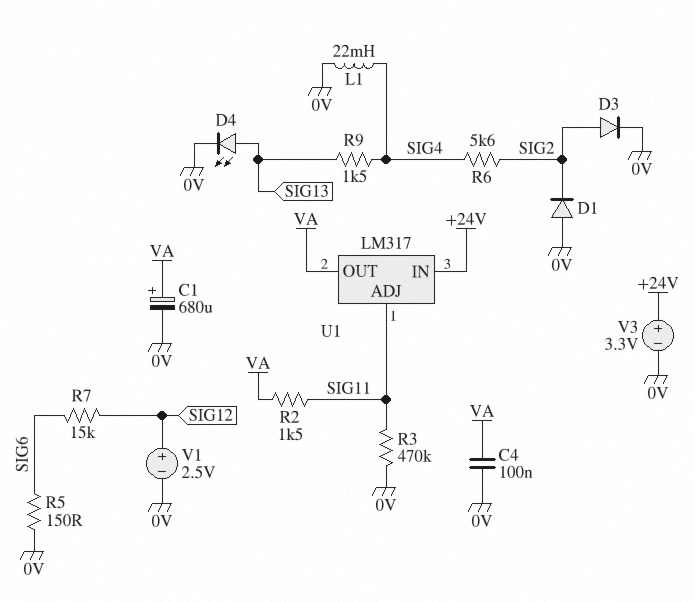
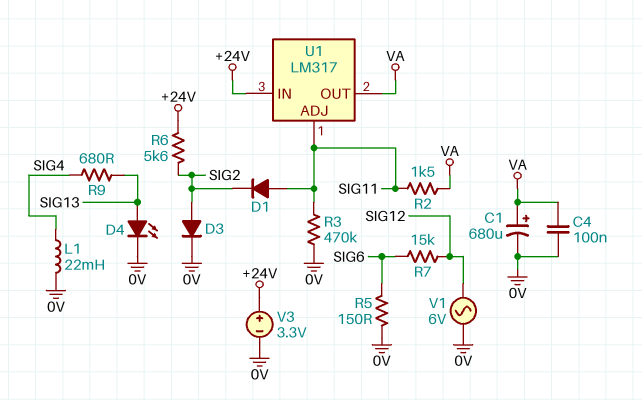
D1: diode (A 0V, K SIG2) -> diode (A SIG11, K SIG2)
R6: 5.6k (SIG2, SIG4) -> 5.6k (+24V, SIG2)
R9: 1.5k (SIG4, SIG13) -> 680 (SIG4, SIG13)
V1: 2.5V (plus SIG12, minus 0V) -> AC 6V (0V, SIG12)

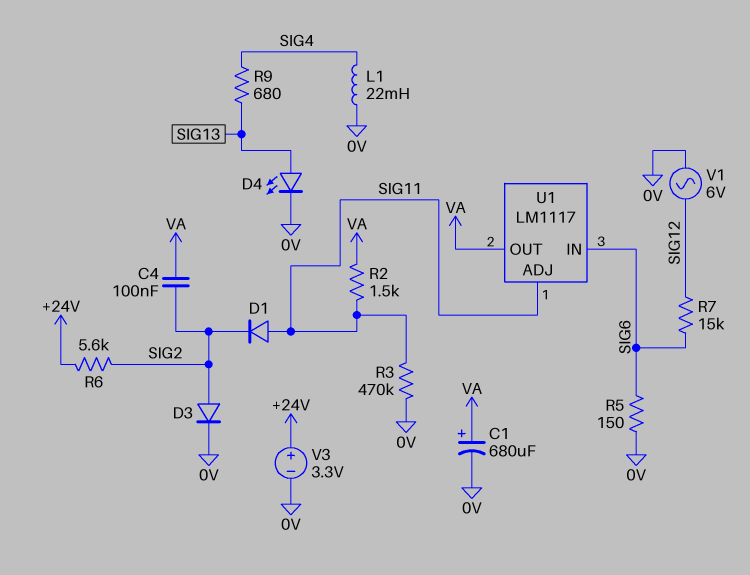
C4: 100nF (0V, VA) -> 100nF (SIG2, VA)
U1: LM317 -> LM1117
U1 pin IN: +24V -> SIG6

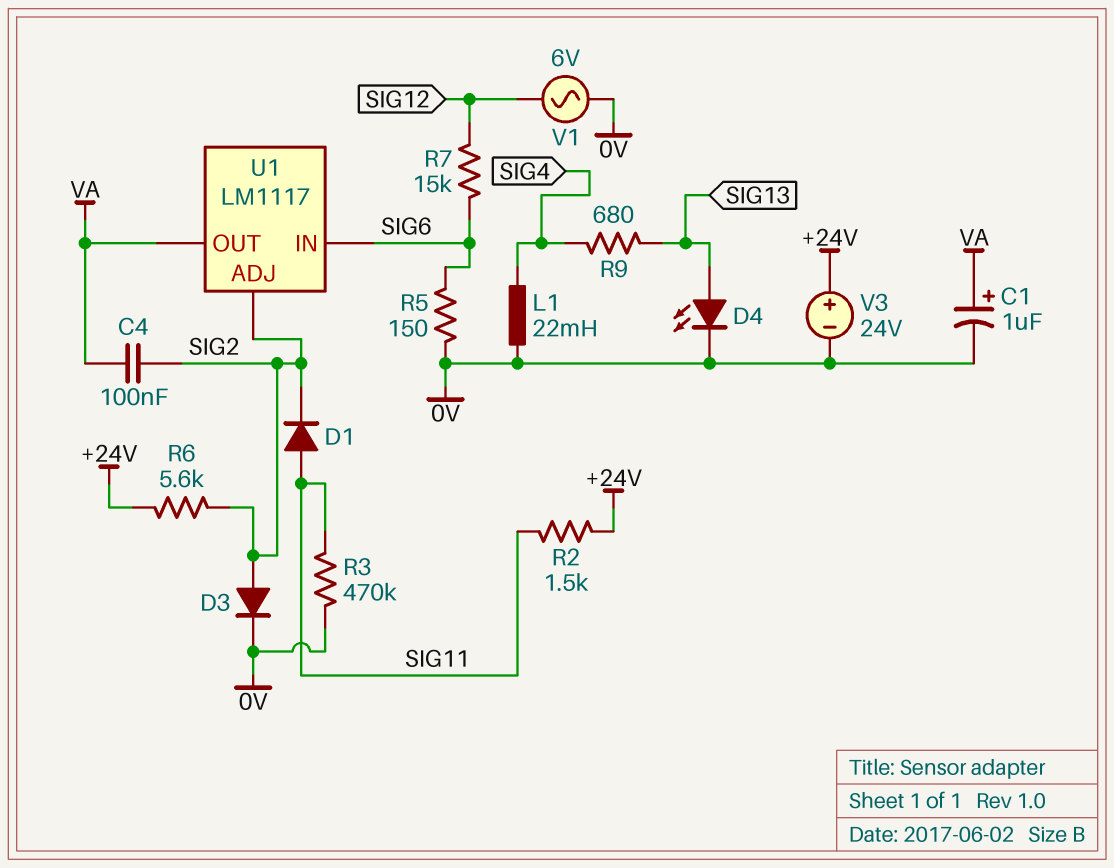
C1: 680uF (plus VA, minus 0V) -> 1uF (plus VA, minus 0V)
R2: 1.5k (SIG11, VA) -> 1.5k (+24V, SIG11)
U1 pin ADJ: SIG11 -> SIG2
V3: 3.3V (plus +24V, minus 0V) -> 24V (plus +24V, minus 0V)

